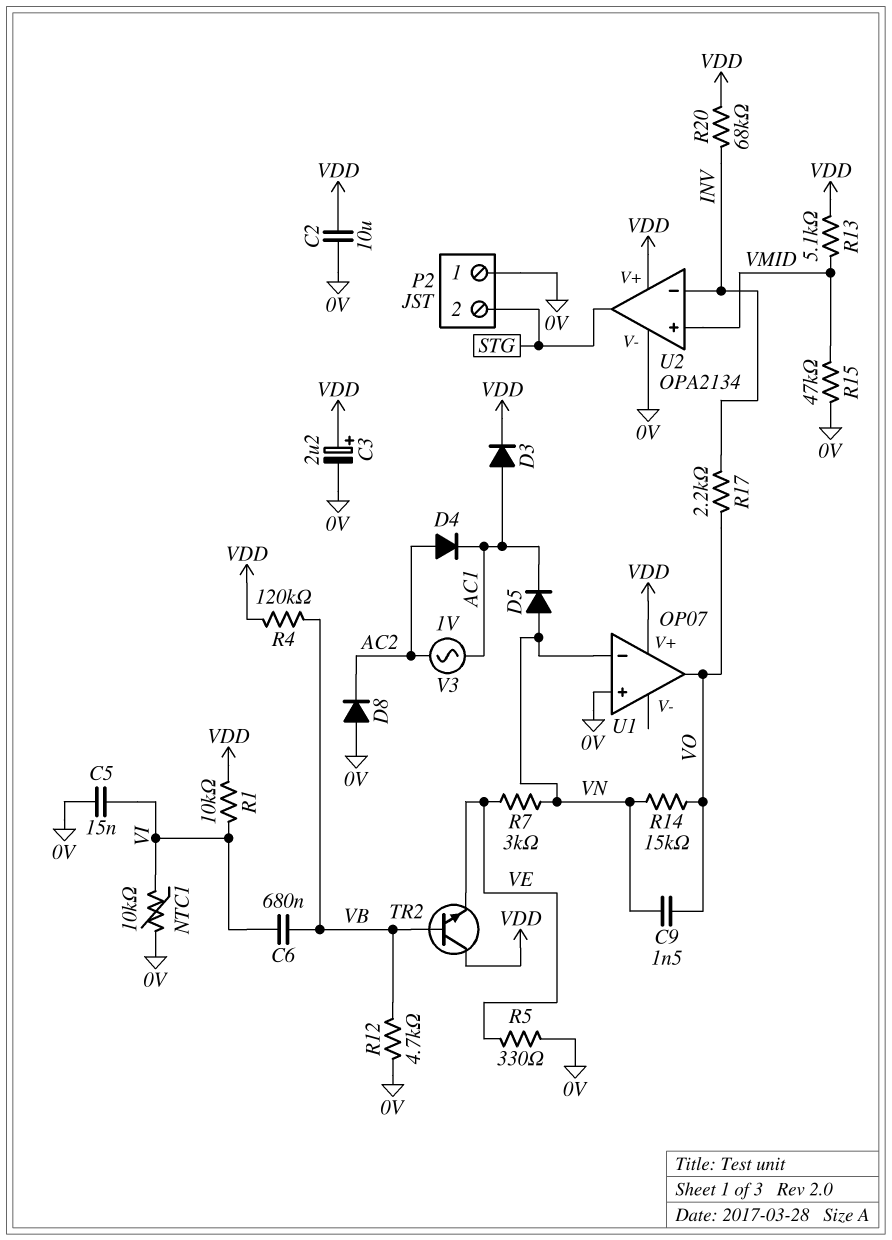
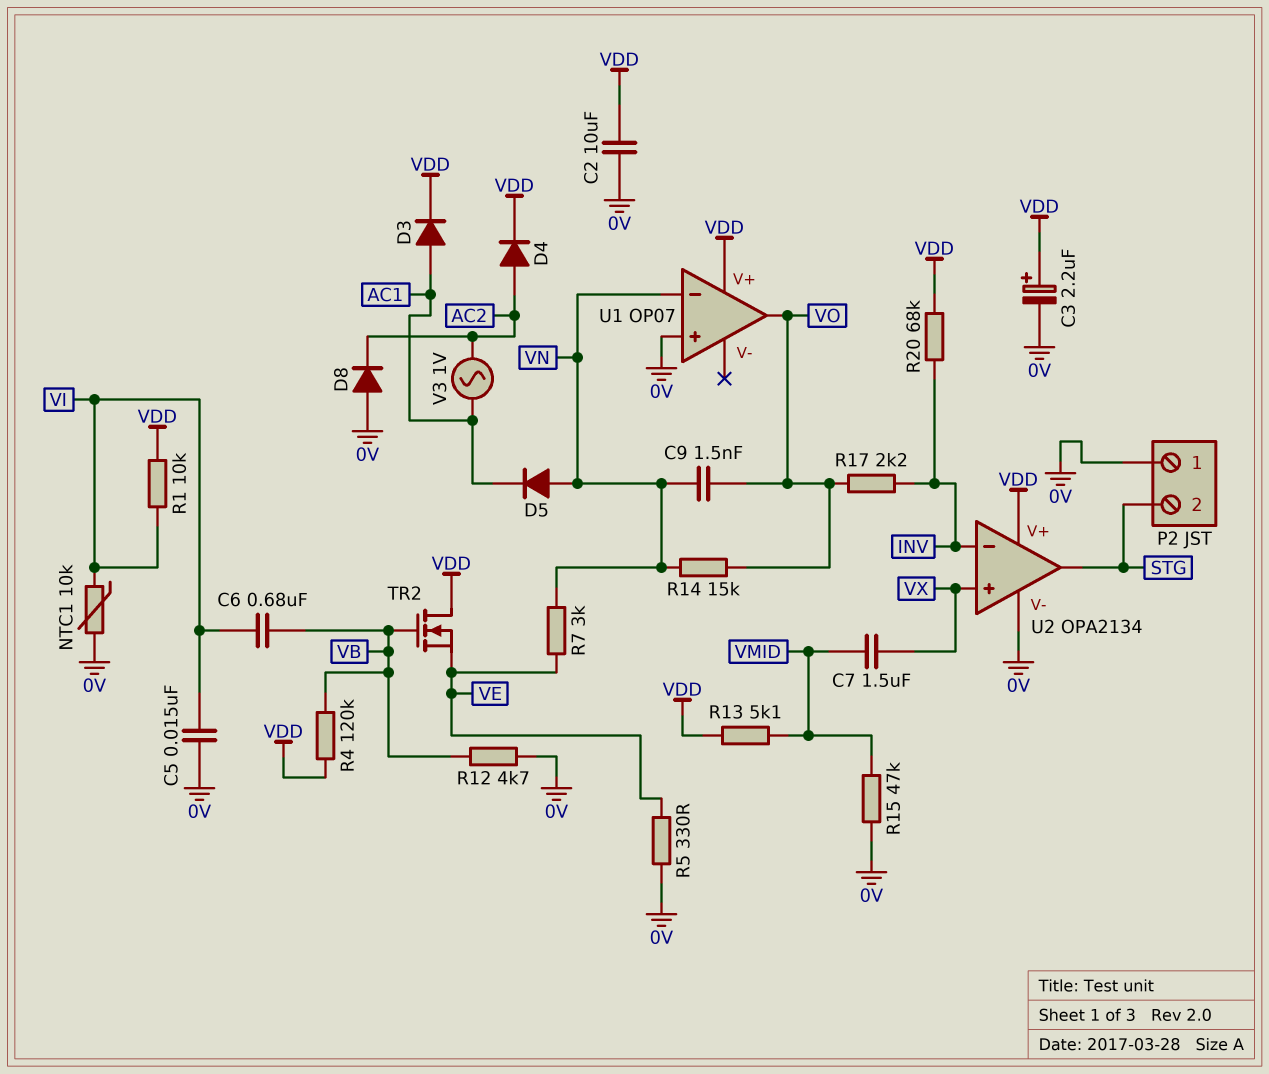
C7: none -> 1.5uF (VMID, VX)
D4: diode (A AC2, K AC1) -> diode (A AC2, K VDD)
TR2: NPN (B VB, C VDD, E VE) -> NMOS (G VB, D VDD, S VE)
U2 pin in+: VMID -> VX

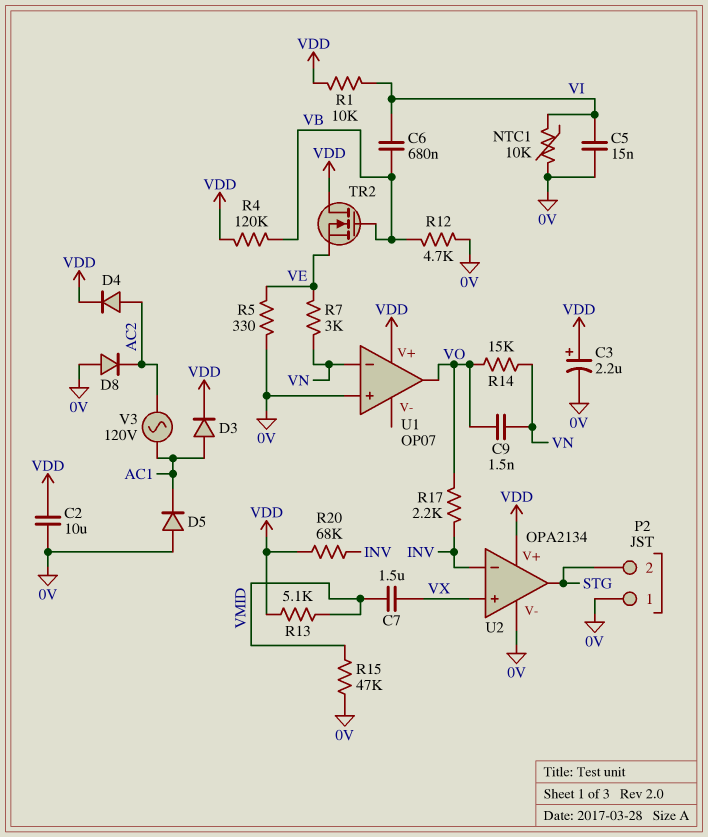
D5: diode (A VN, K AC1) -> diode (A 0V, K AC1)
V3: AC 1V (AC1, AC2) -> AC 120V (AC1, AC2)

